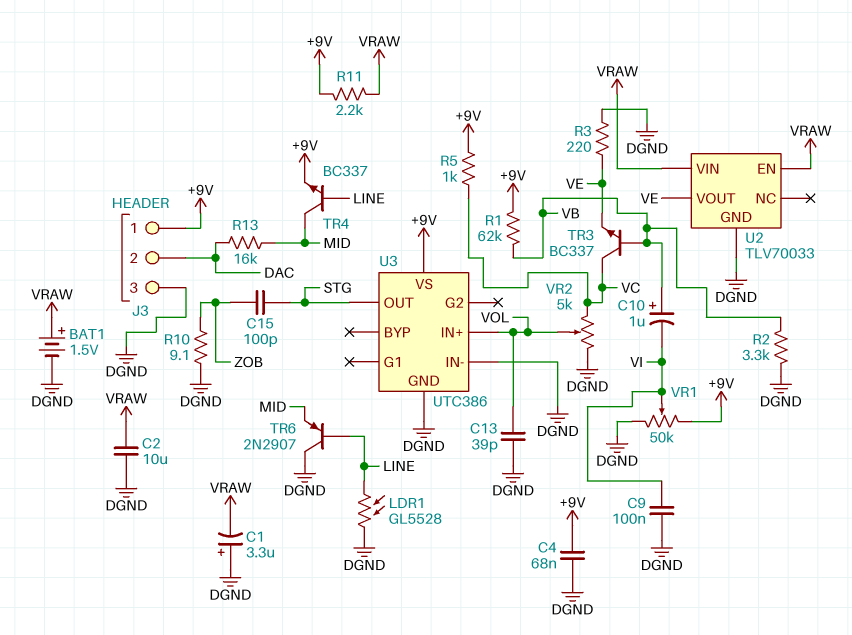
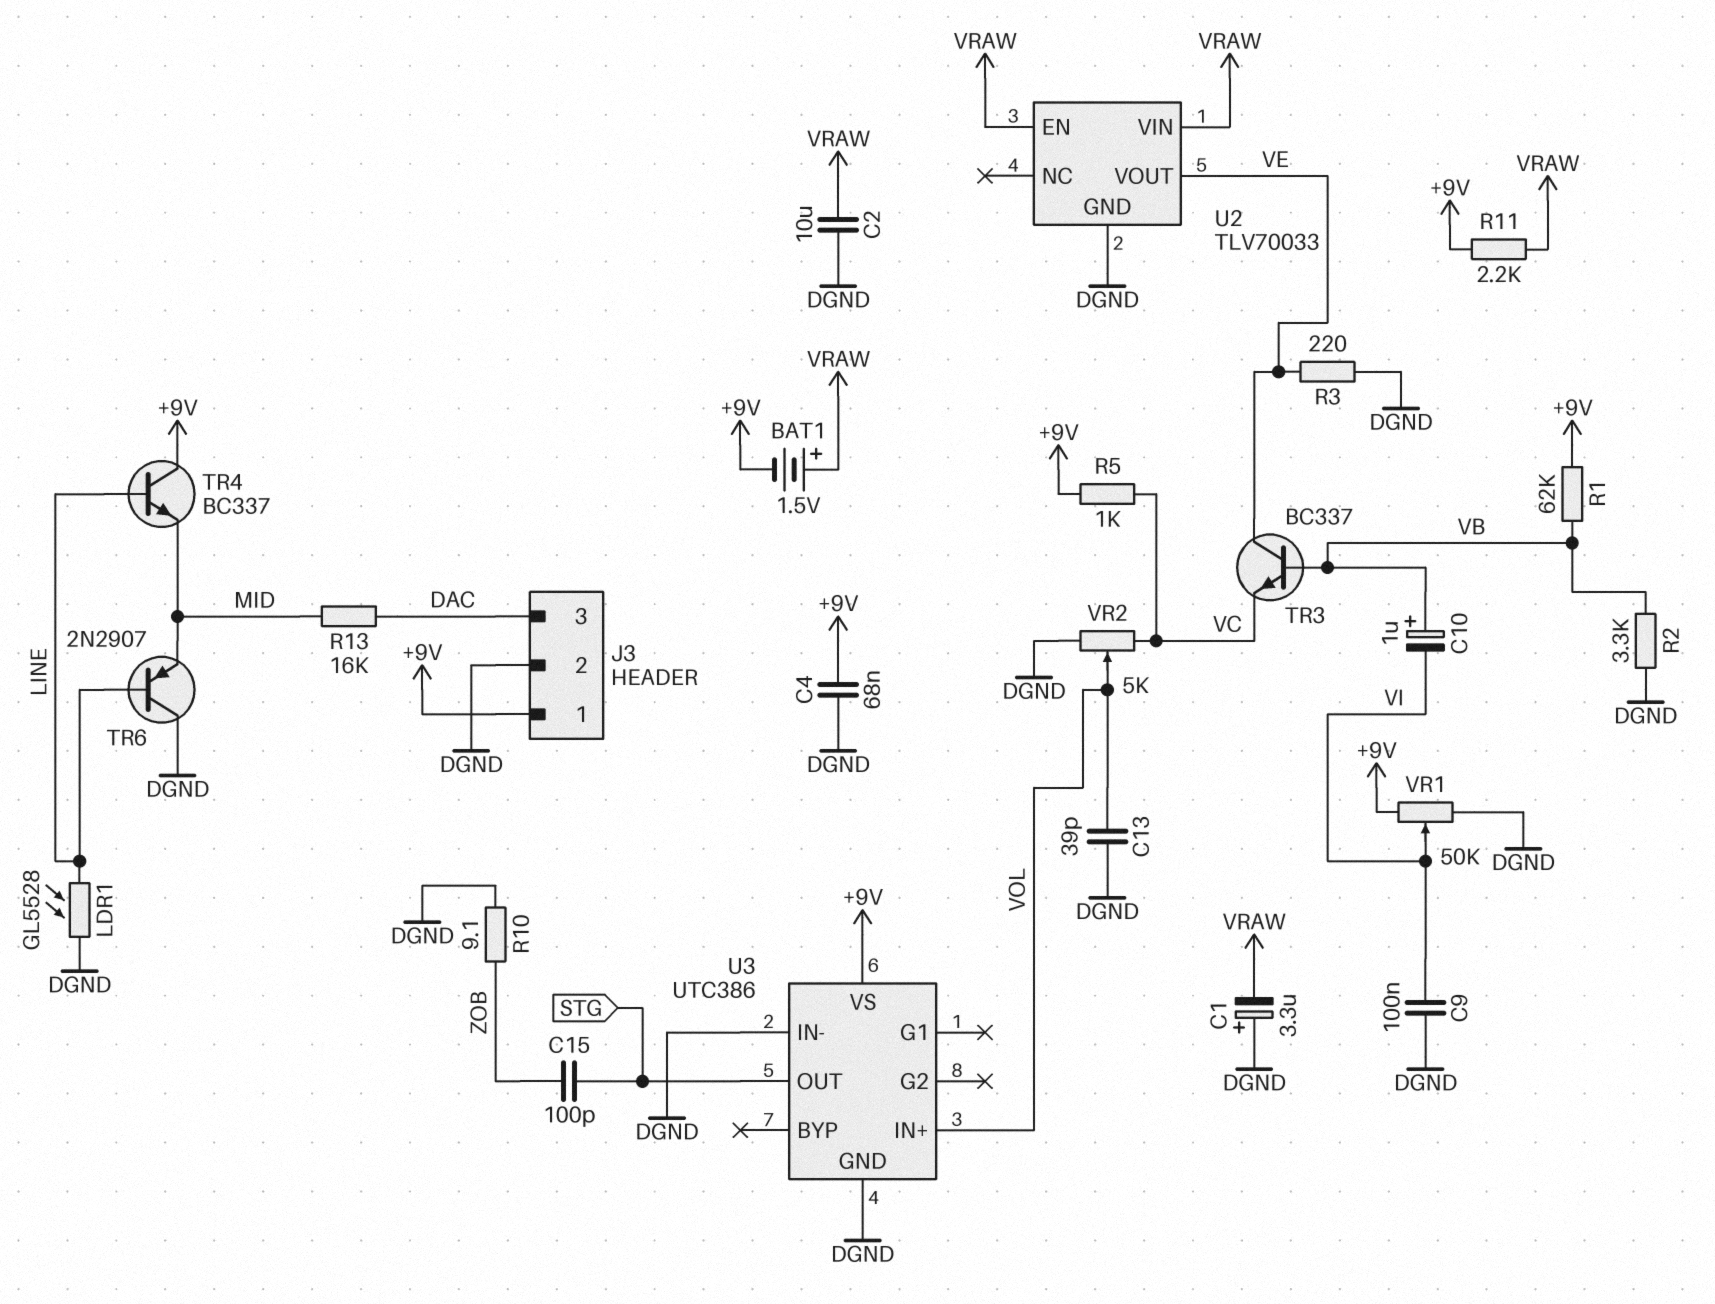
BAT1: 1.5V (plus VRAW, minus DGND) -> 1.5V (plus VRAW, minus +9V)
J3 pin 2: DAC -> DGND
J3 pin 3: DGND -> DAC
TR3: NPN BC337 (B VB, C VC, E VE) -> NPN BC337 (B VB, C VE, E VC)
TR4: NPN BC337 (B LINE, C MID, E +9V) -> NPN BC337 (B LINE, C +9V, E MID)

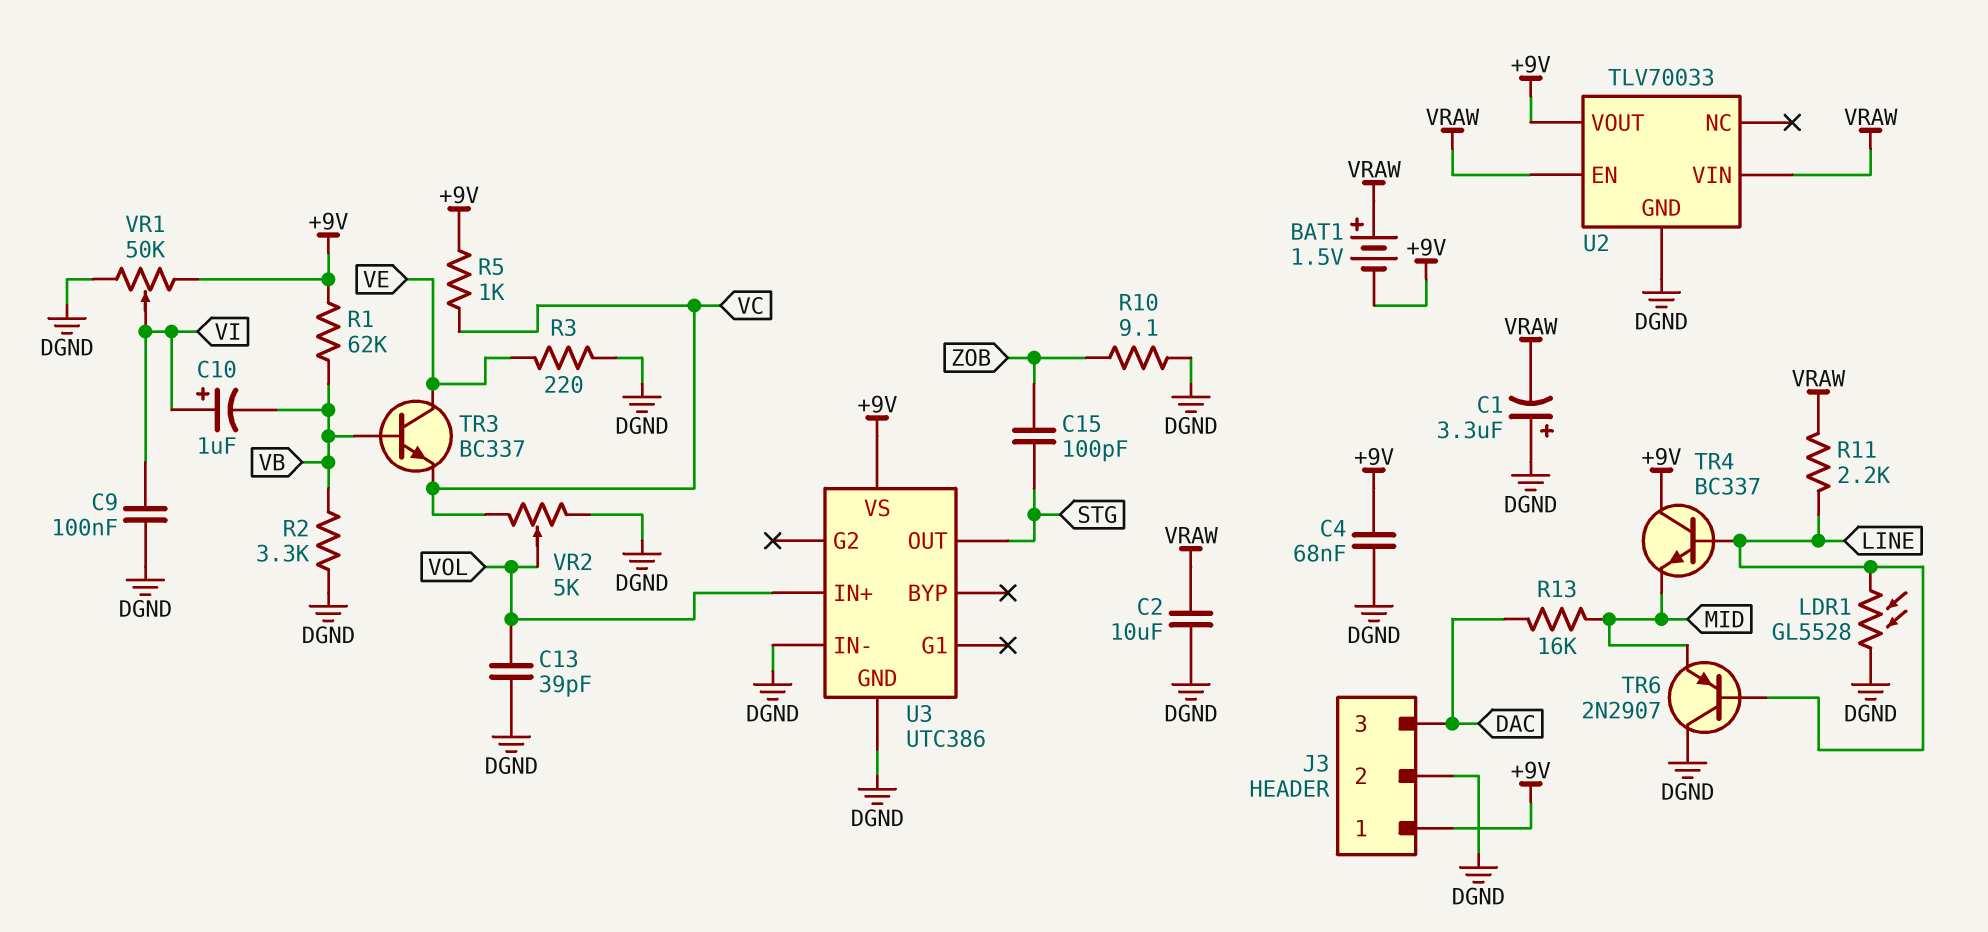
C10: 1uF (plus VB, minus VI) -> 1uF (plus VI, minus VB)
R11: 2.2k (+9V, VRAW) -> 2.2k (LINE, VRAW)
U2 pin VOUT: VE -> +9V

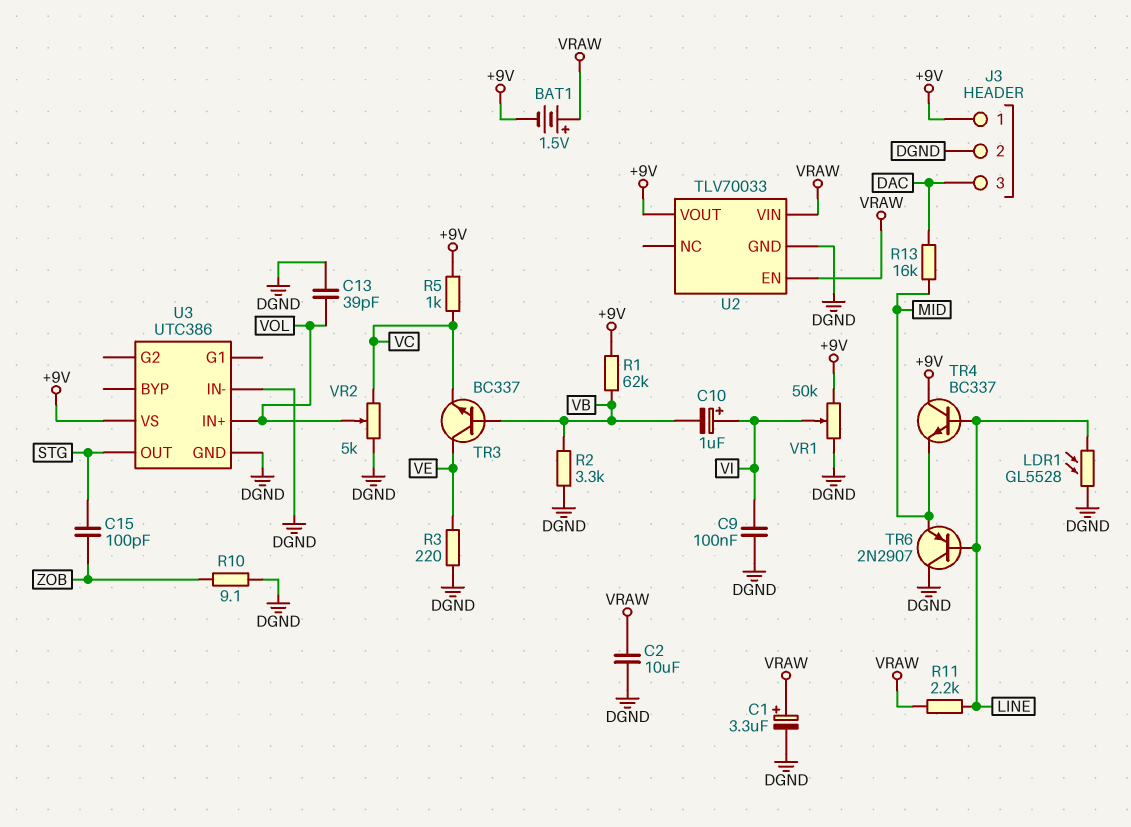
C1: 3.3uF (plus DGND, minus VRAW) -> 3.3uF (plus VRAW, minus DGND)
C4: 68nF (+9V, DGND) -> none

